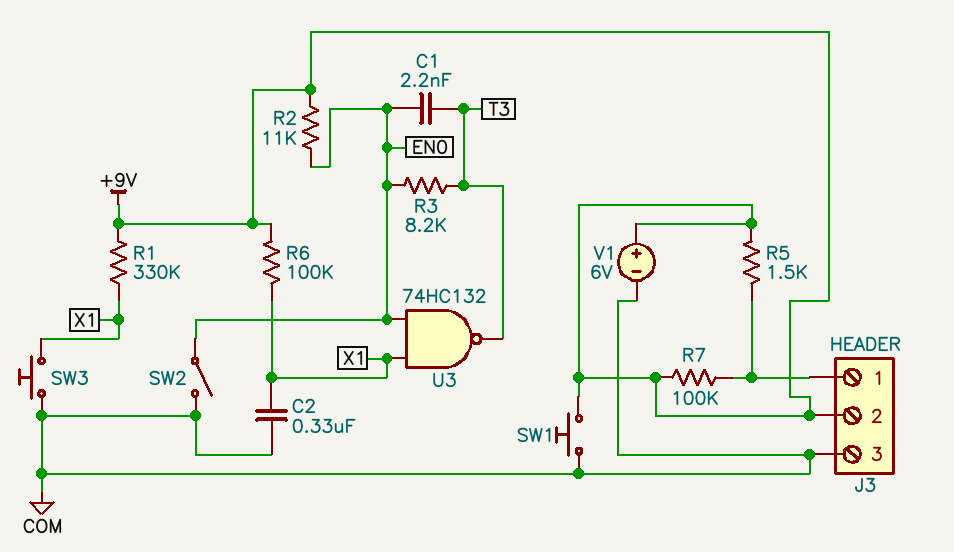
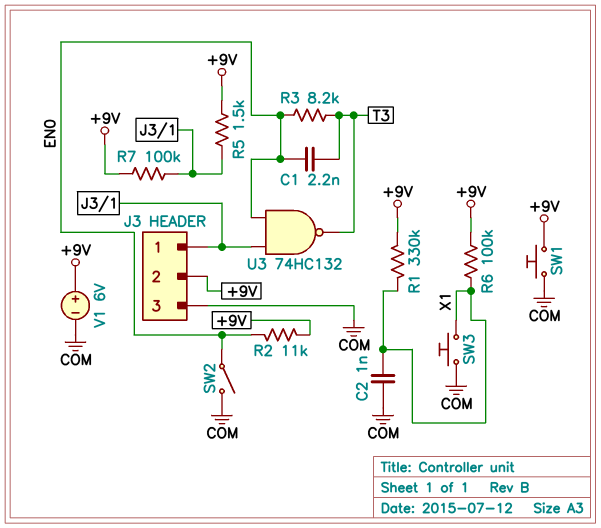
C2: 330nF (COM, X1) -> 1nF (COM, X1)
U3: NAND 74HC132 (in EN0, in X1, out T3) -> NAND 74HC132 (in EN0, in J3/1, out T3)

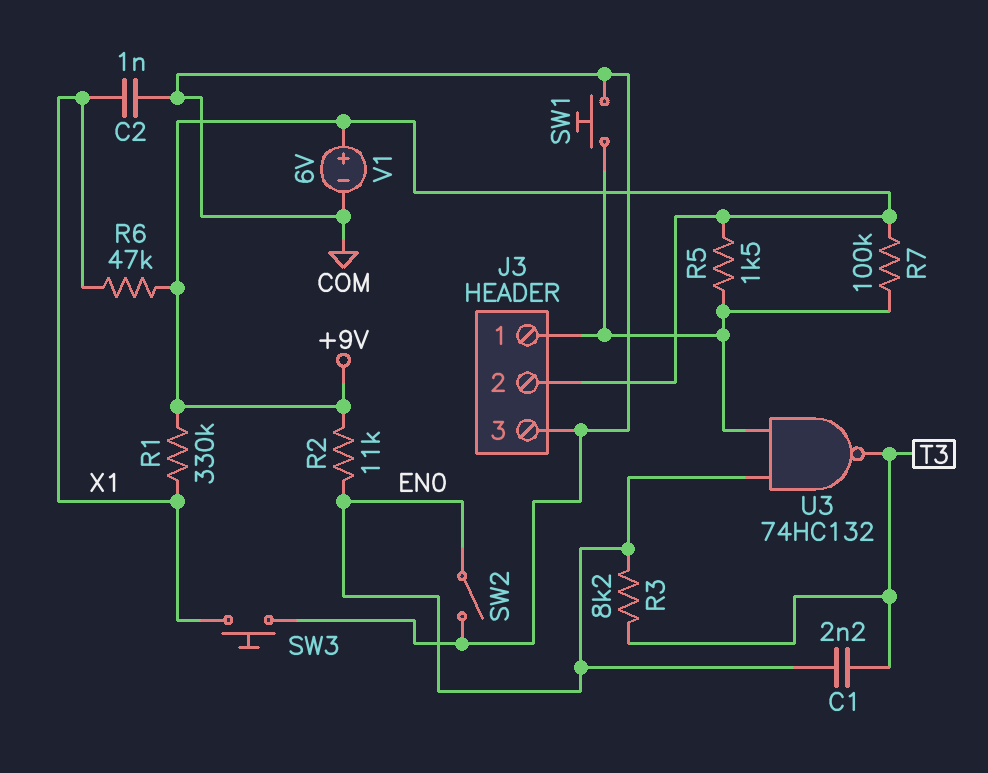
R6: 100k (+9V, X1) -> 47k (+9V, X1)
SW1: button (+9V, COM) -> button (COM, J3/1)

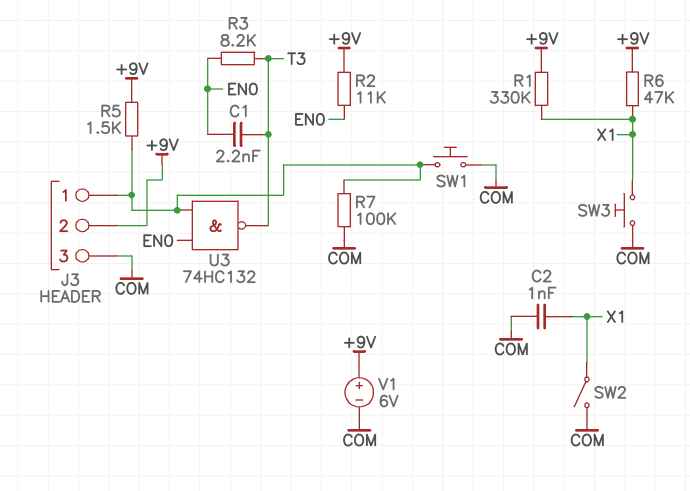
R7: 100k (+9V, J3/1) -> 100k (COM, J3/1)
SW2: switch (COM, EN0) -> switch (COM, X1)

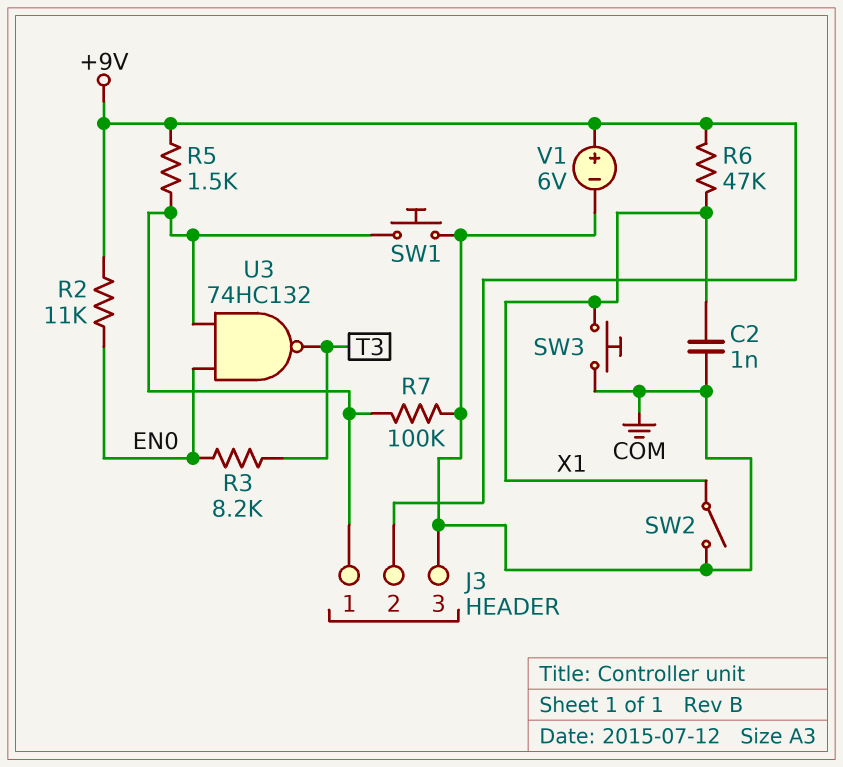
C1: 2.2nF (EN0, T3) -> none
R1: 330k (+9V, X1) -> none

